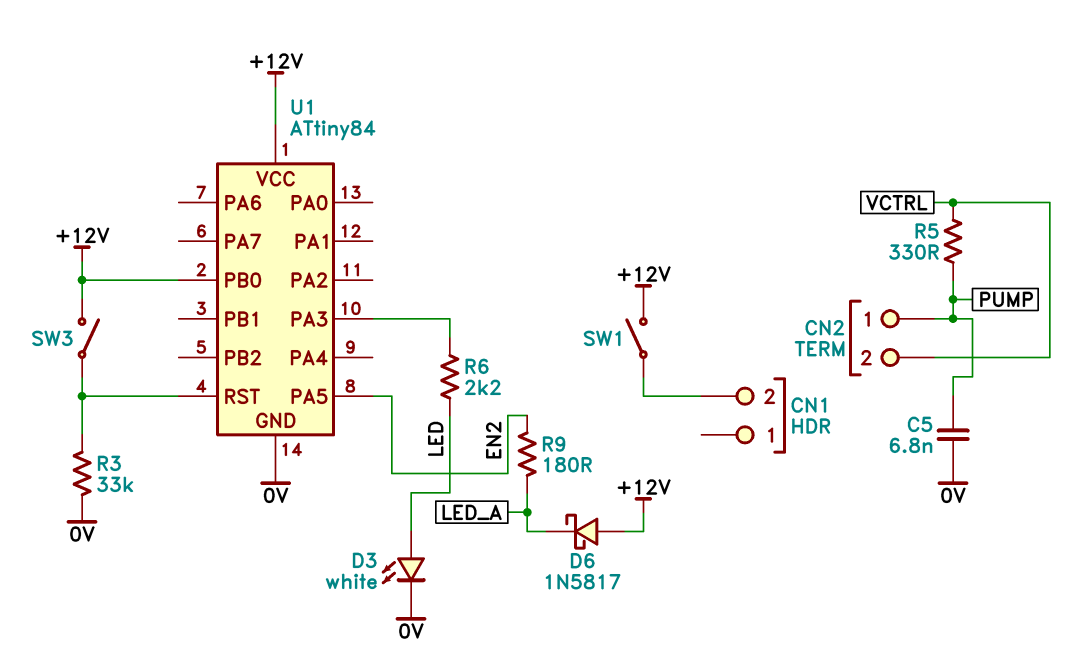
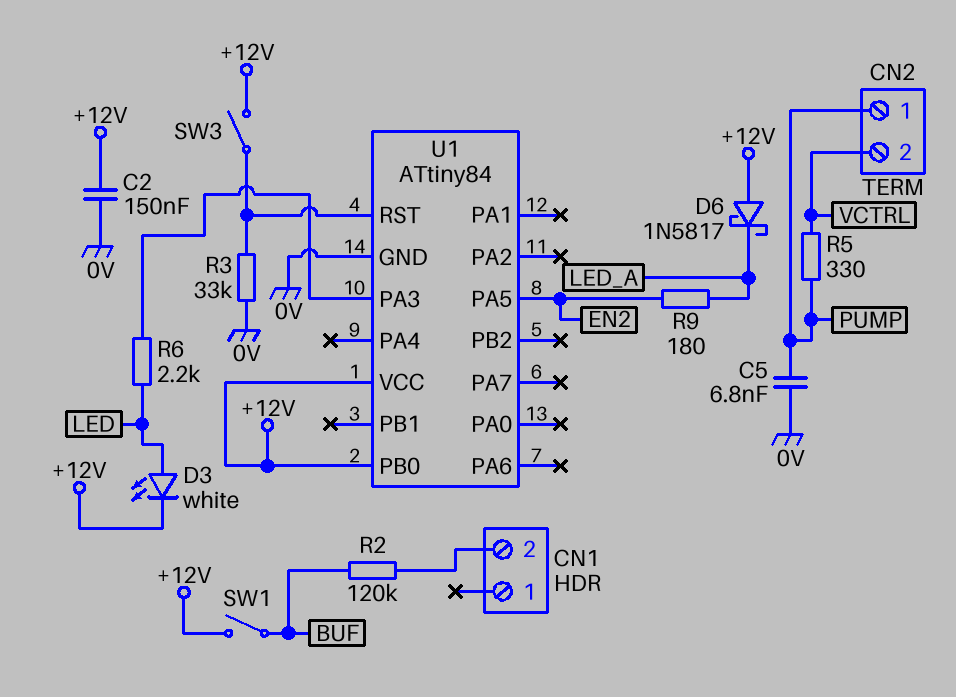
C2: none -> 150nF (+12V, 0V)
D3: LED white (A LED, K 0V) -> LED white (A LED, K +12V)
R2: none -> 120k (BUF, CN1/2)
SW1: switch (+12V, CN1/2) -> switch (+12V, BUF)

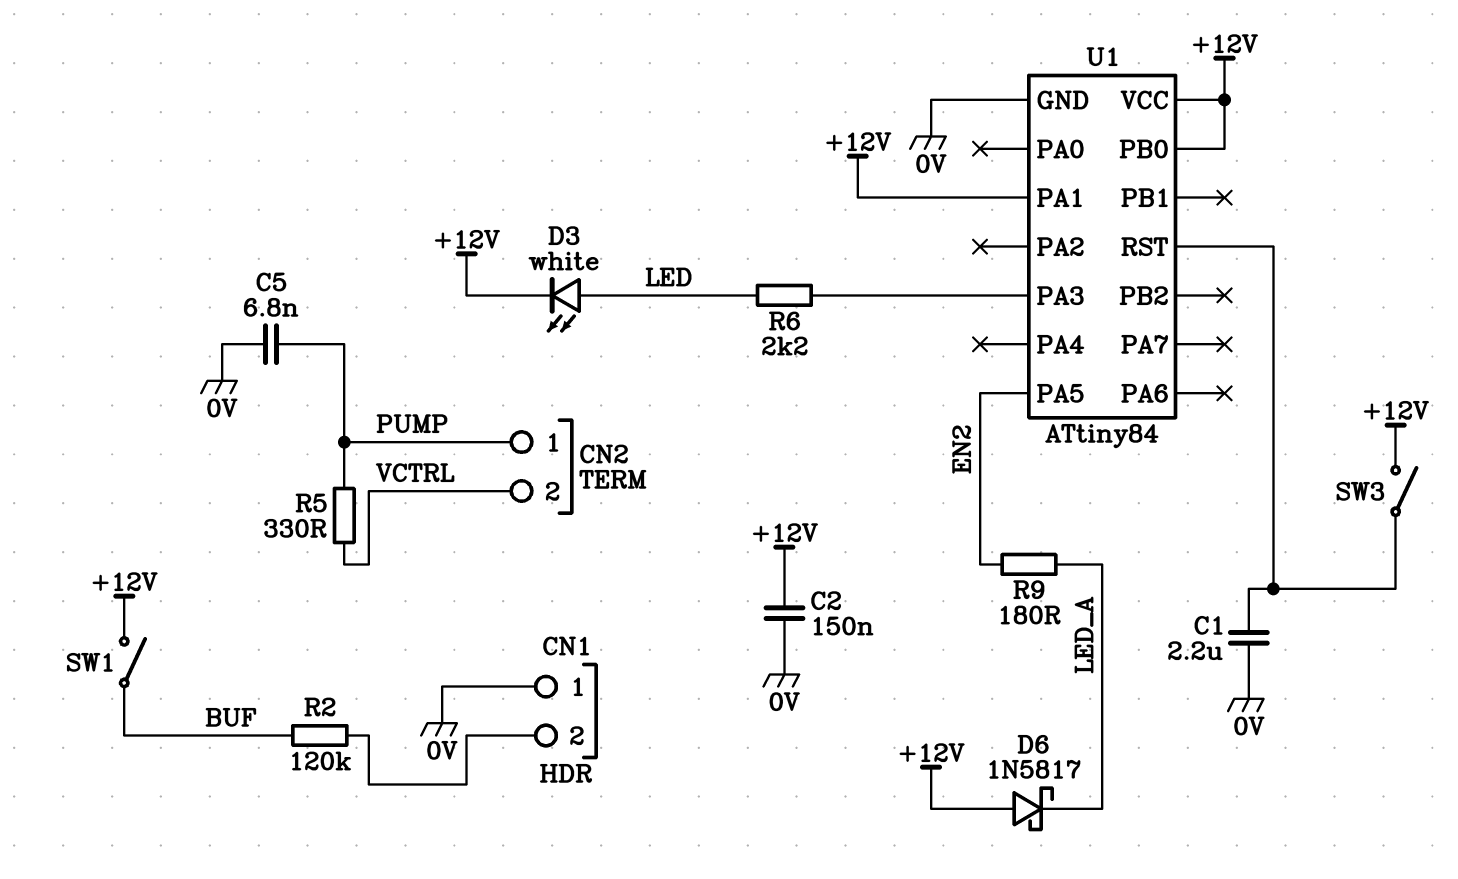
C1: none -> 2.2uF (0V, U1/RST)
CN1 pin 1: none -> 0V
R3: 33k (0V, U1/RST) -> none
U1 pin PA1: none -> +12V

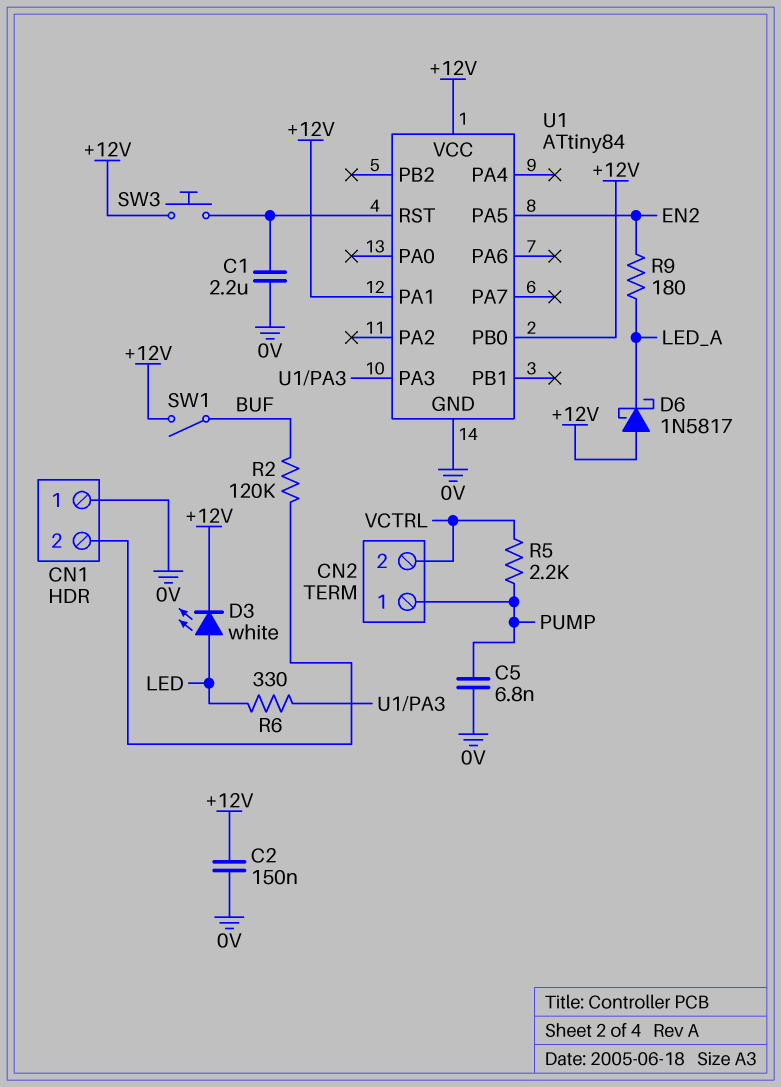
R5: 330 (PUMP, VCTRL) -> 2.2k (PUMP, VCTRL)
R6: 2.2k (LED, U1/PA3) -> 330 (LED, U1/PA3)
SW3: switch (+12V, U1/RST) -> button (+12V, U1/RST)

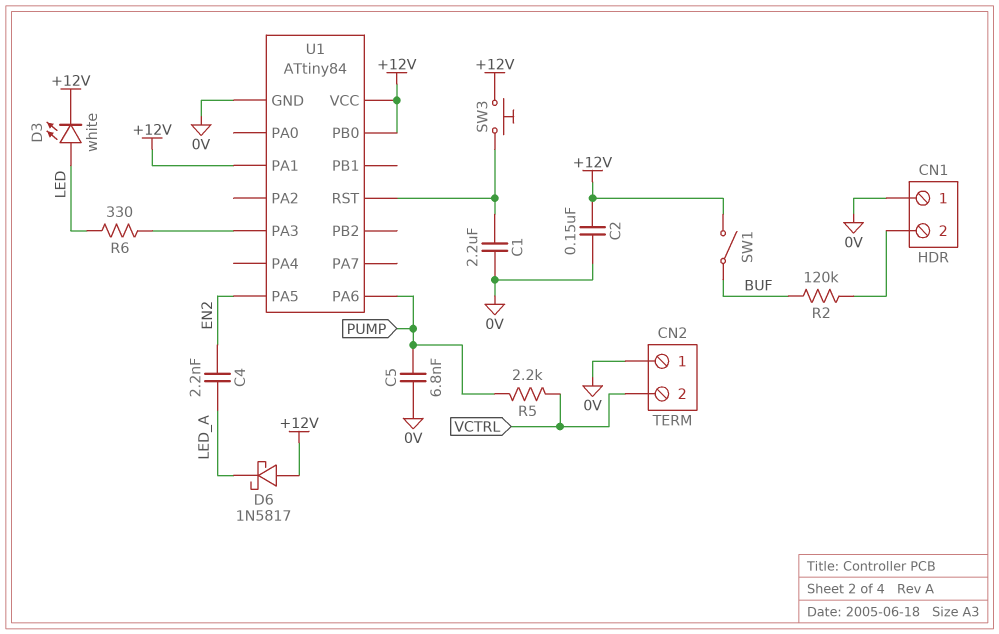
C4: none -> 2.2nF (EN2, LED_A)
CN2 pin 1: PUMP -> 0V
R9: 180 (EN2, LED_A) -> none
U1 pin PA6: none -> PUMP

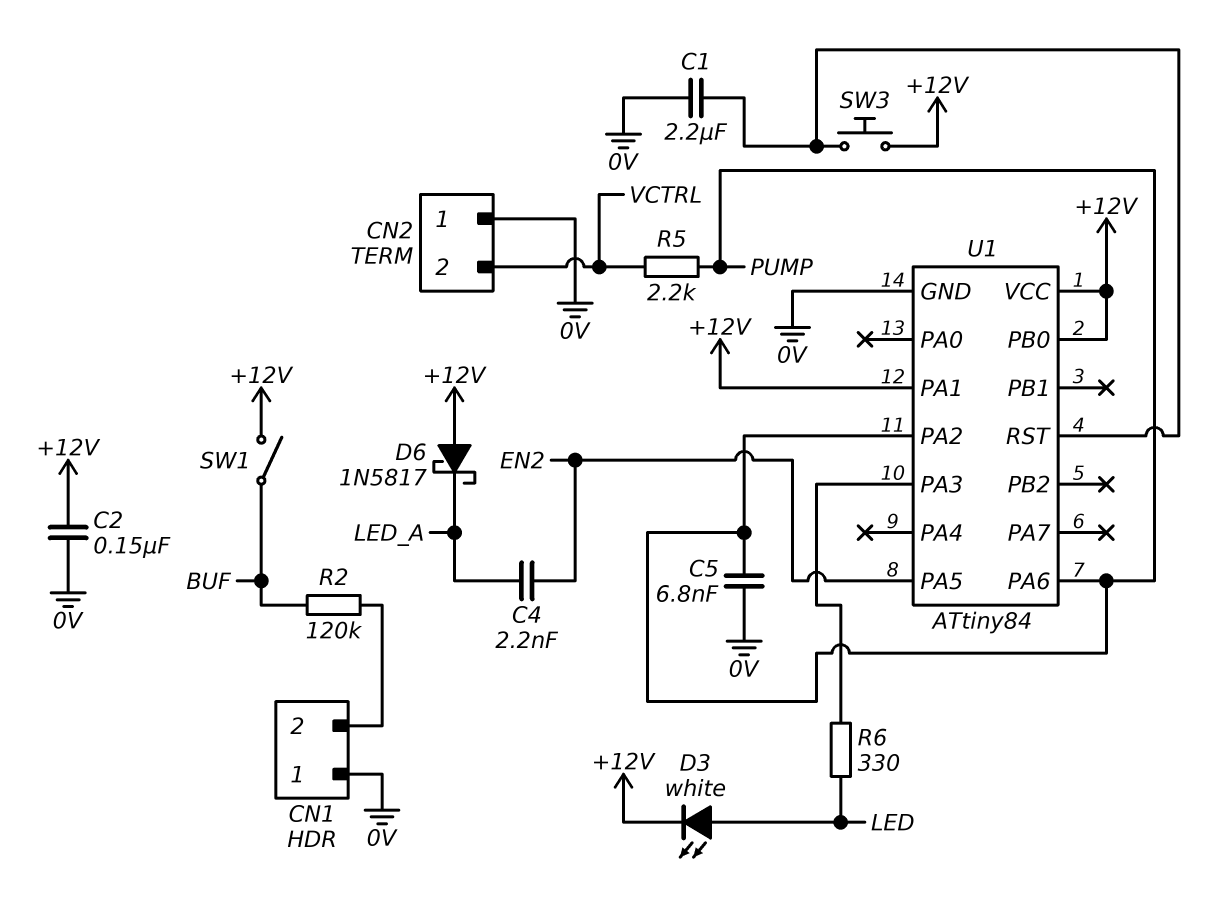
U1 pin PA2: none -> PUMP

